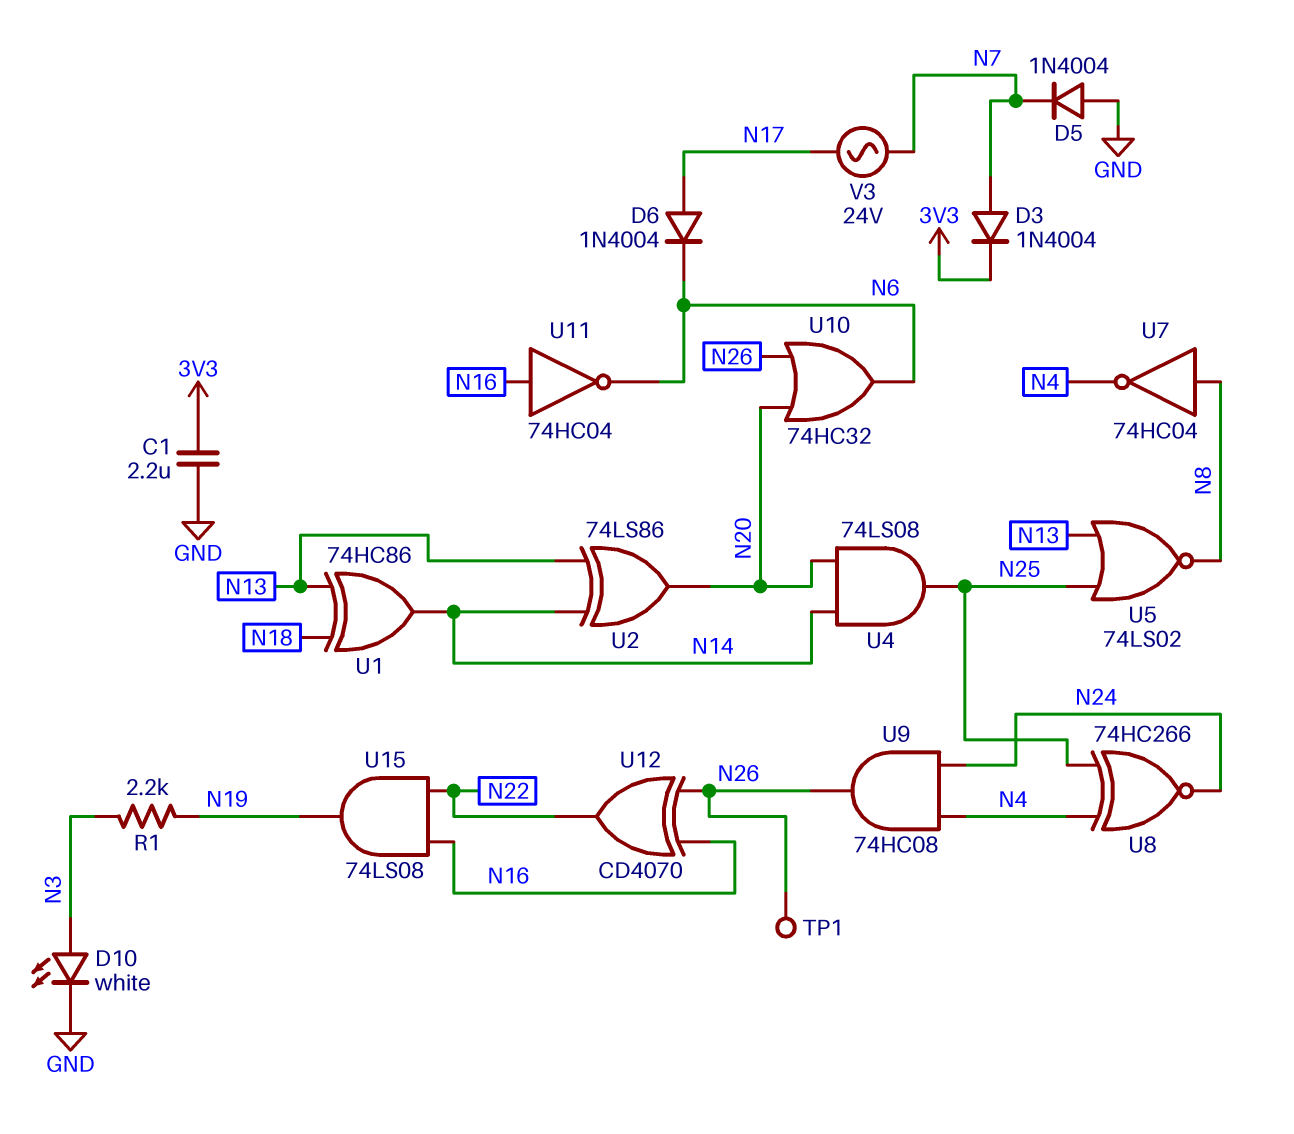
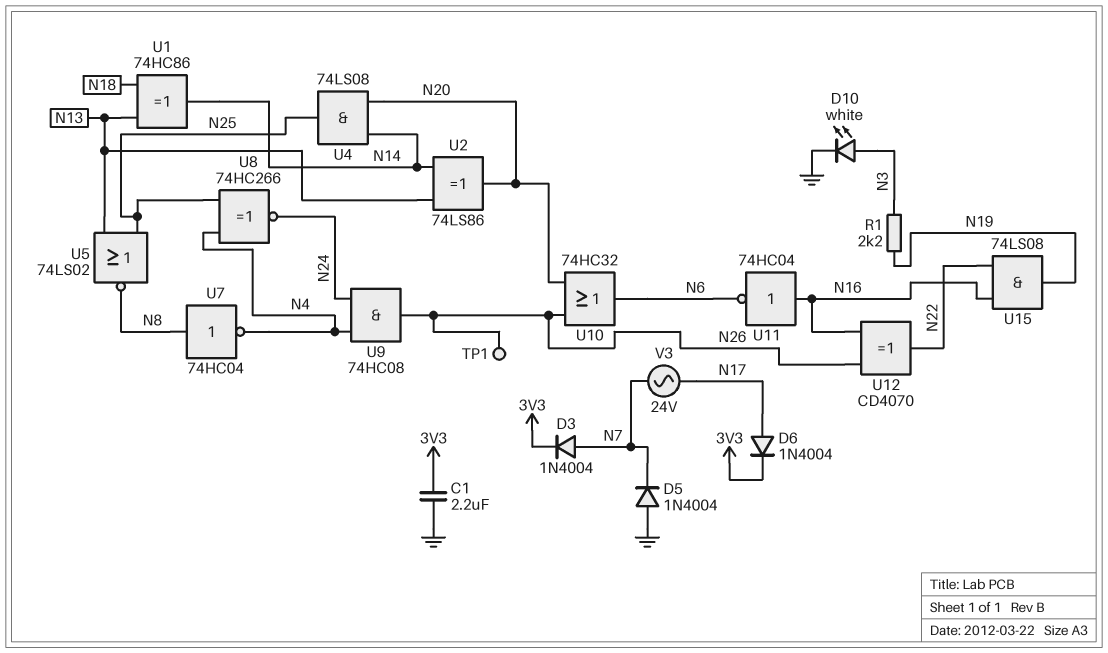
D6: diode 1N4004 (A N17, K N6) -> diode 1N4004 (A N17, K 3V3)

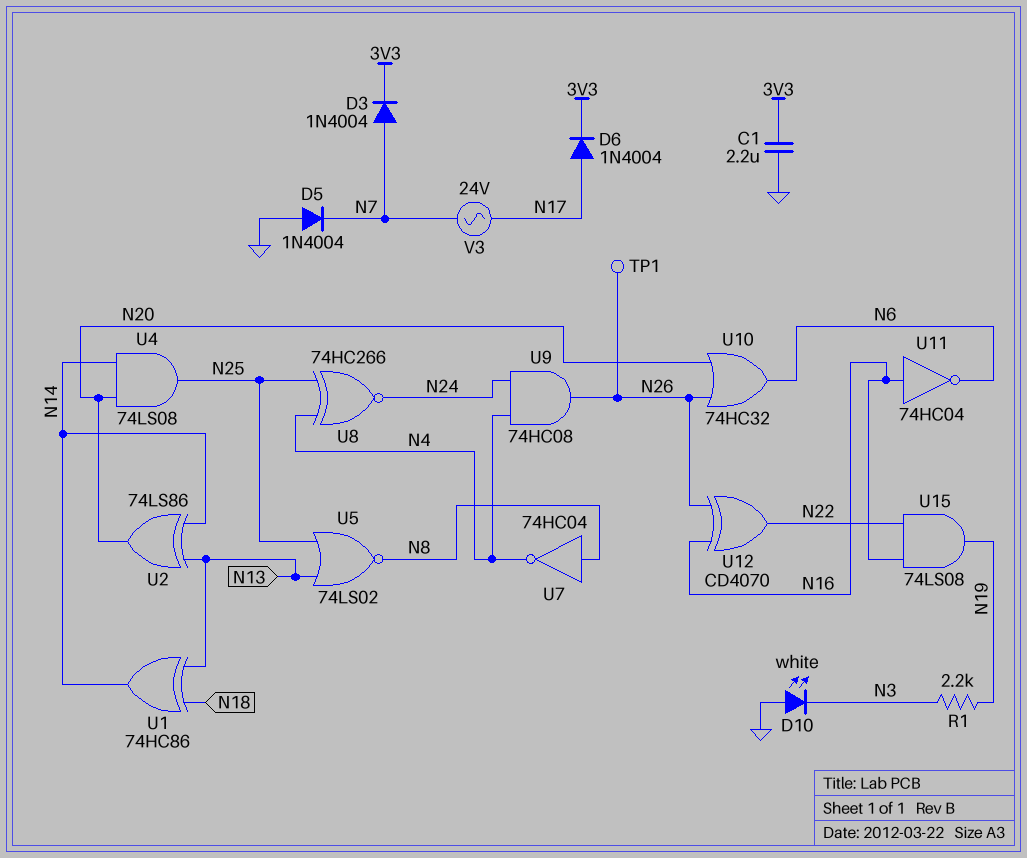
D10: LED white (A N3, K GND) -> LED white (A GND, K N3)

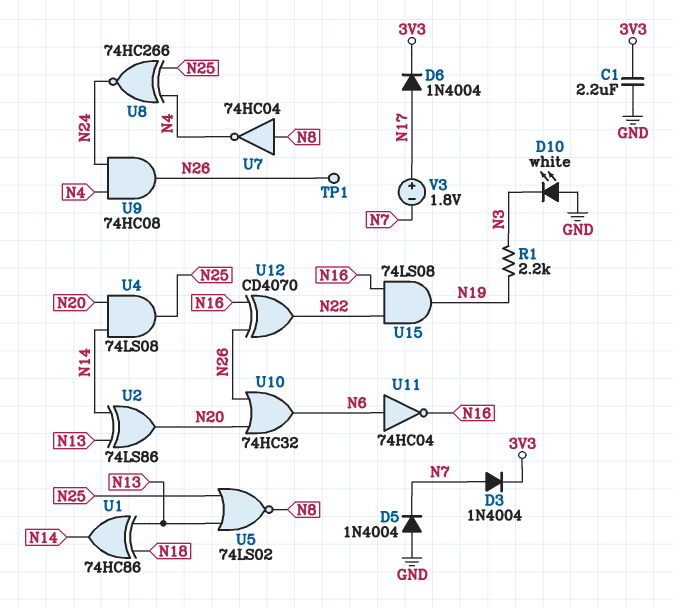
U11: NOT 74HC04 (in N16, out N6) -> NOT 74HC04 (in N6, out N16)
V3: AC 24V (N7, N17) -> 1.8V (plus N17, minus N7)

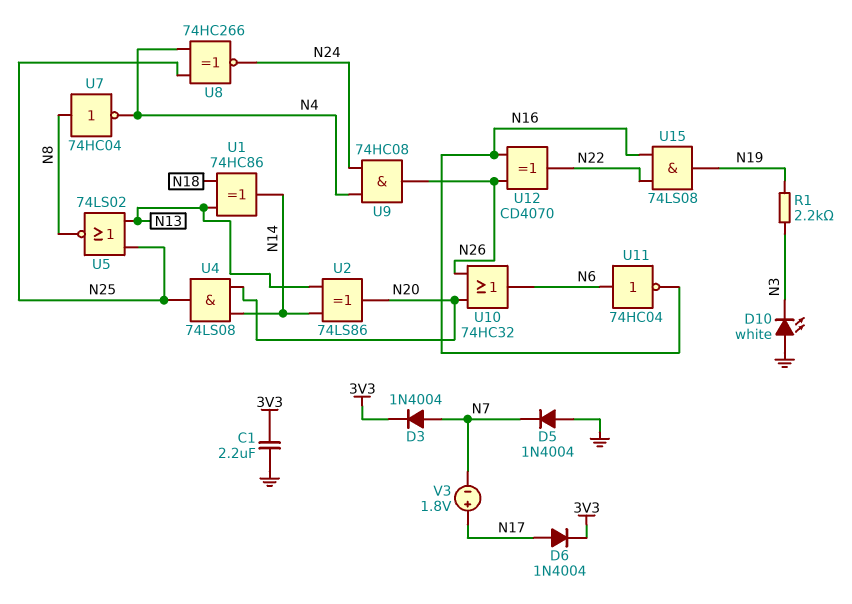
TP1: test point (N26) -> none

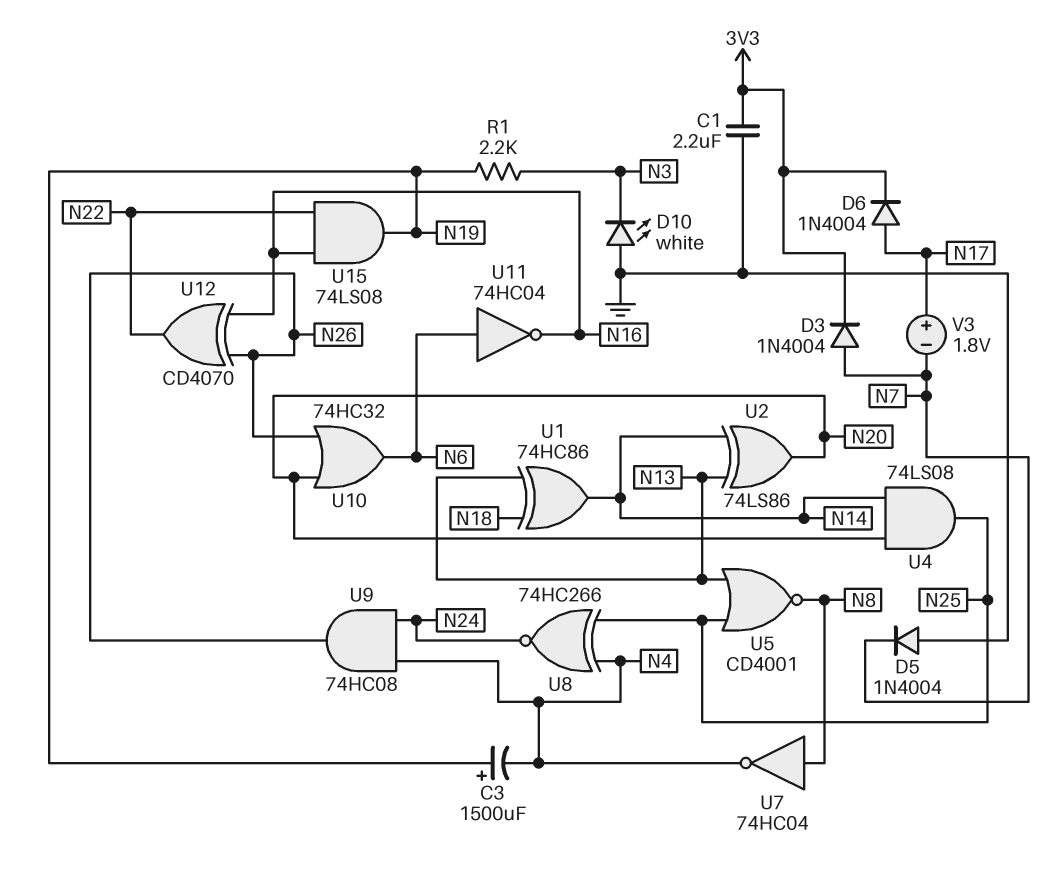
C3: none -> 1500uF (plus N19, minus N4)
U5: NOR 74LS02 (in N13, in N25, out N8) -> NOR CD4001 (in N13, in N25, out N8)

